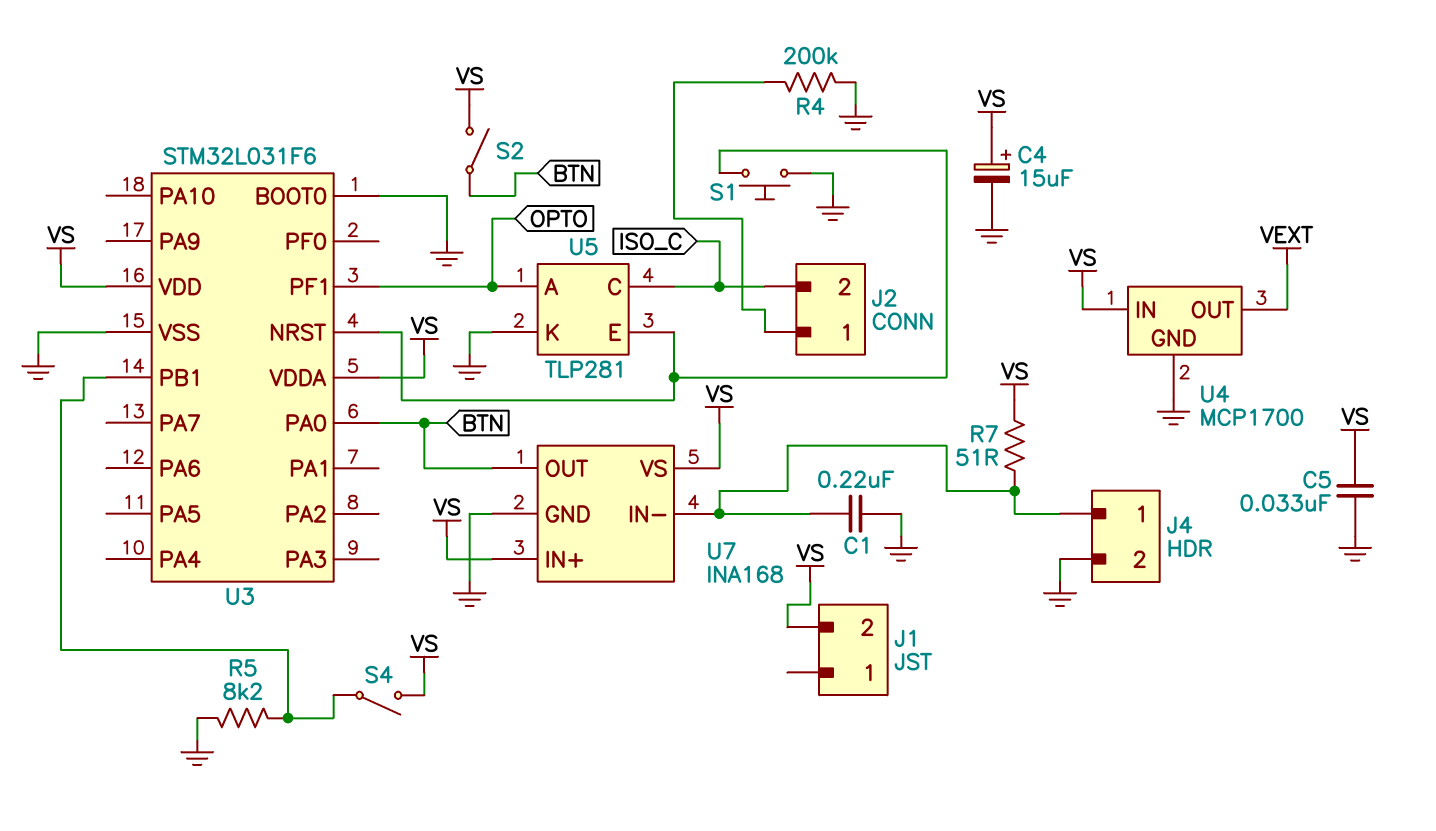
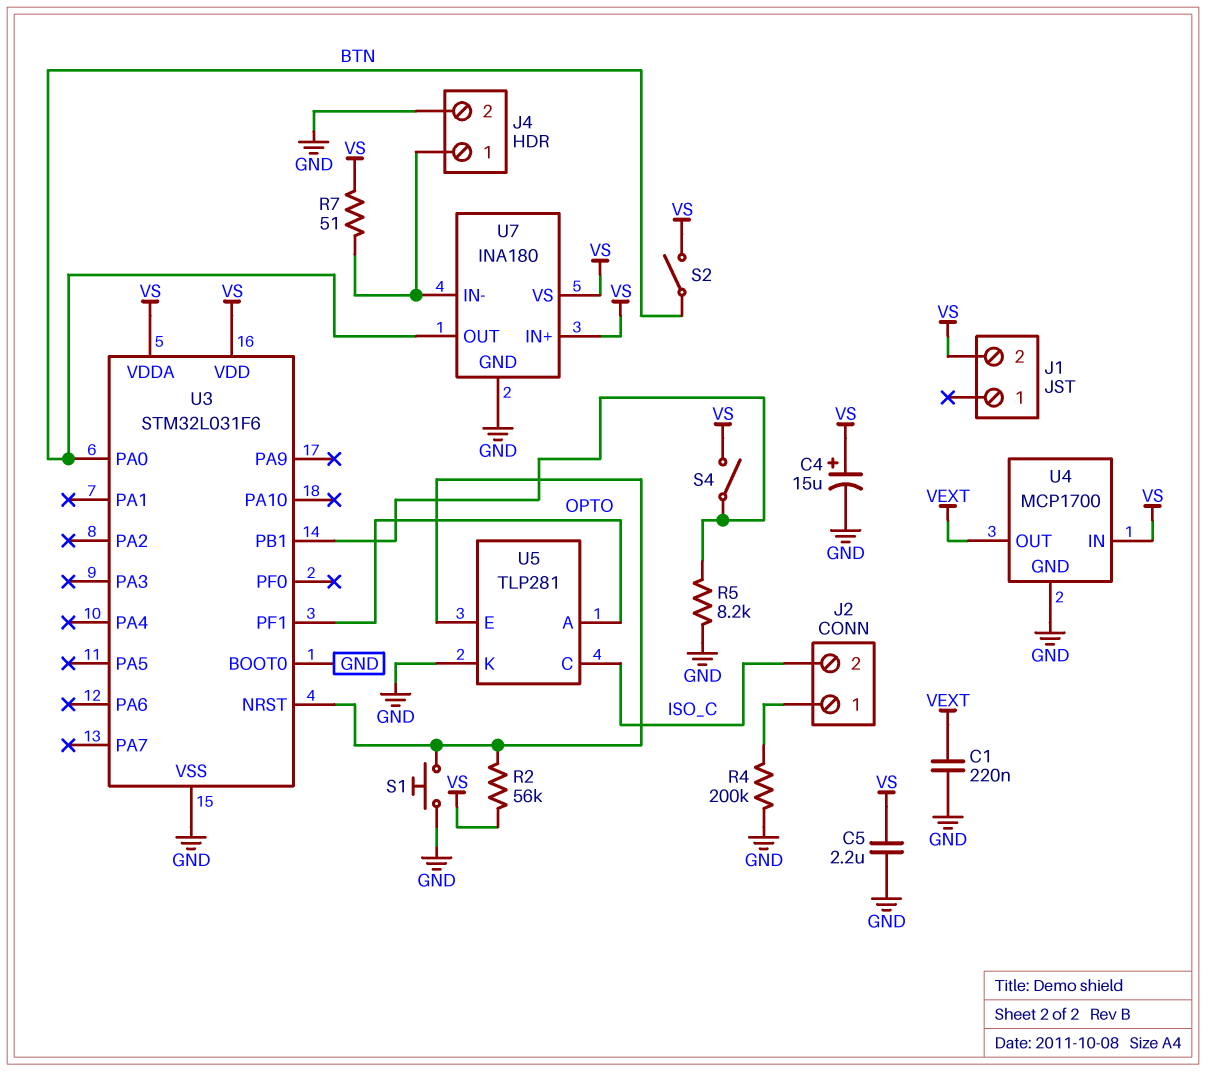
C1: 220nF (GND, J4/1) -> 220nF (GND, VEXT)
C5: 33nF (GND, VS) -> 2.2uF (GND, VS)
R2: none -> 56k (U3/NRST, VS)
U7: INA168 -> INA180

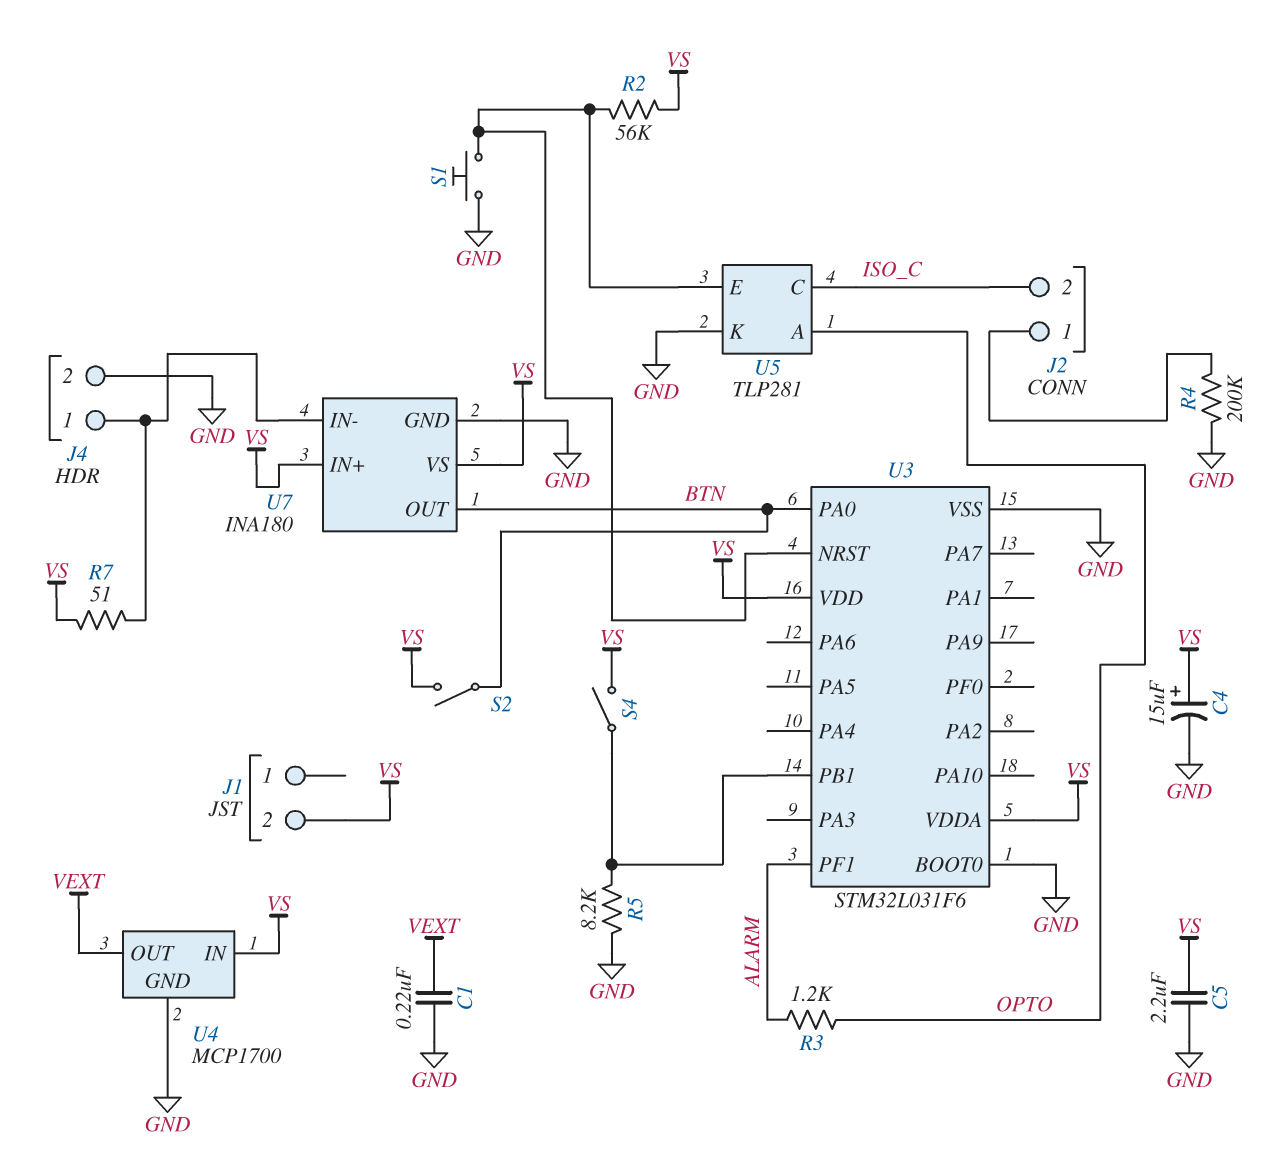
R3: none -> 1.2k (ALARM, OPTO)
U3 pin PF1: OPTO -> ALARM

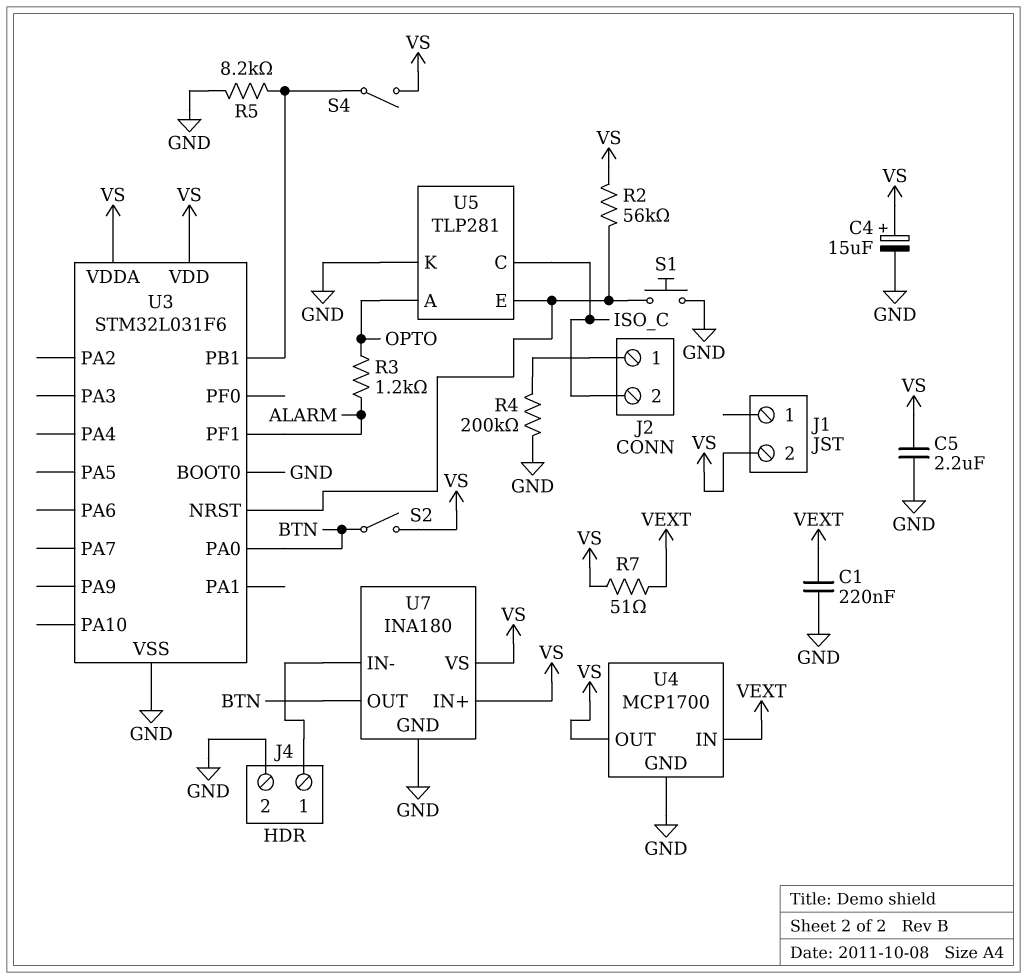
R7: 51 (J4/1, VS) -> 51 (VEXT, VS)
U4 pin IN: VS -> VEXT
U4 pin OUT: VEXT -> VS

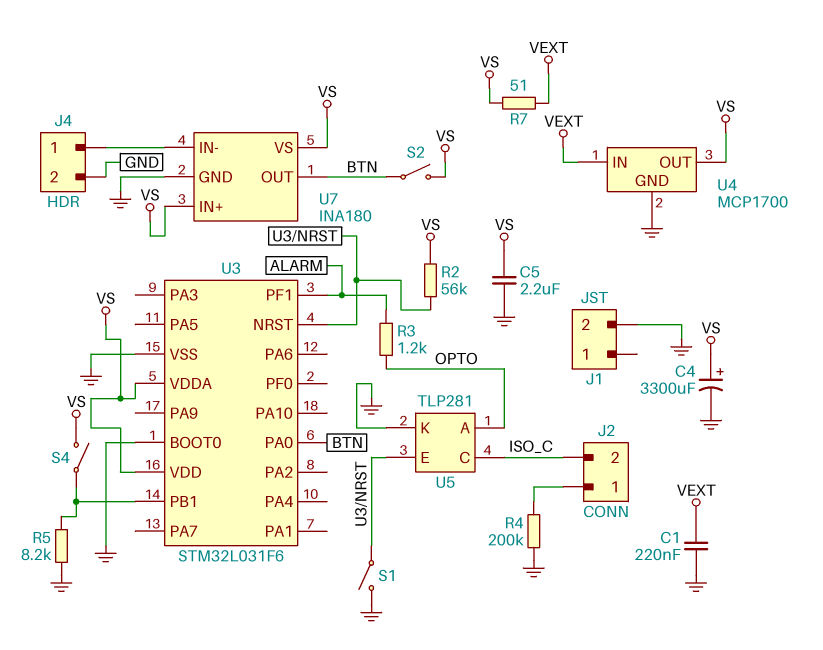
C4: 15uF (plus VS, minus GND) -> 3300uF (plus VS, minus GND)
J1 pin 2: VS -> GND
S1: button (GND, U3/NRST) -> switch (GND, U3/NRST)

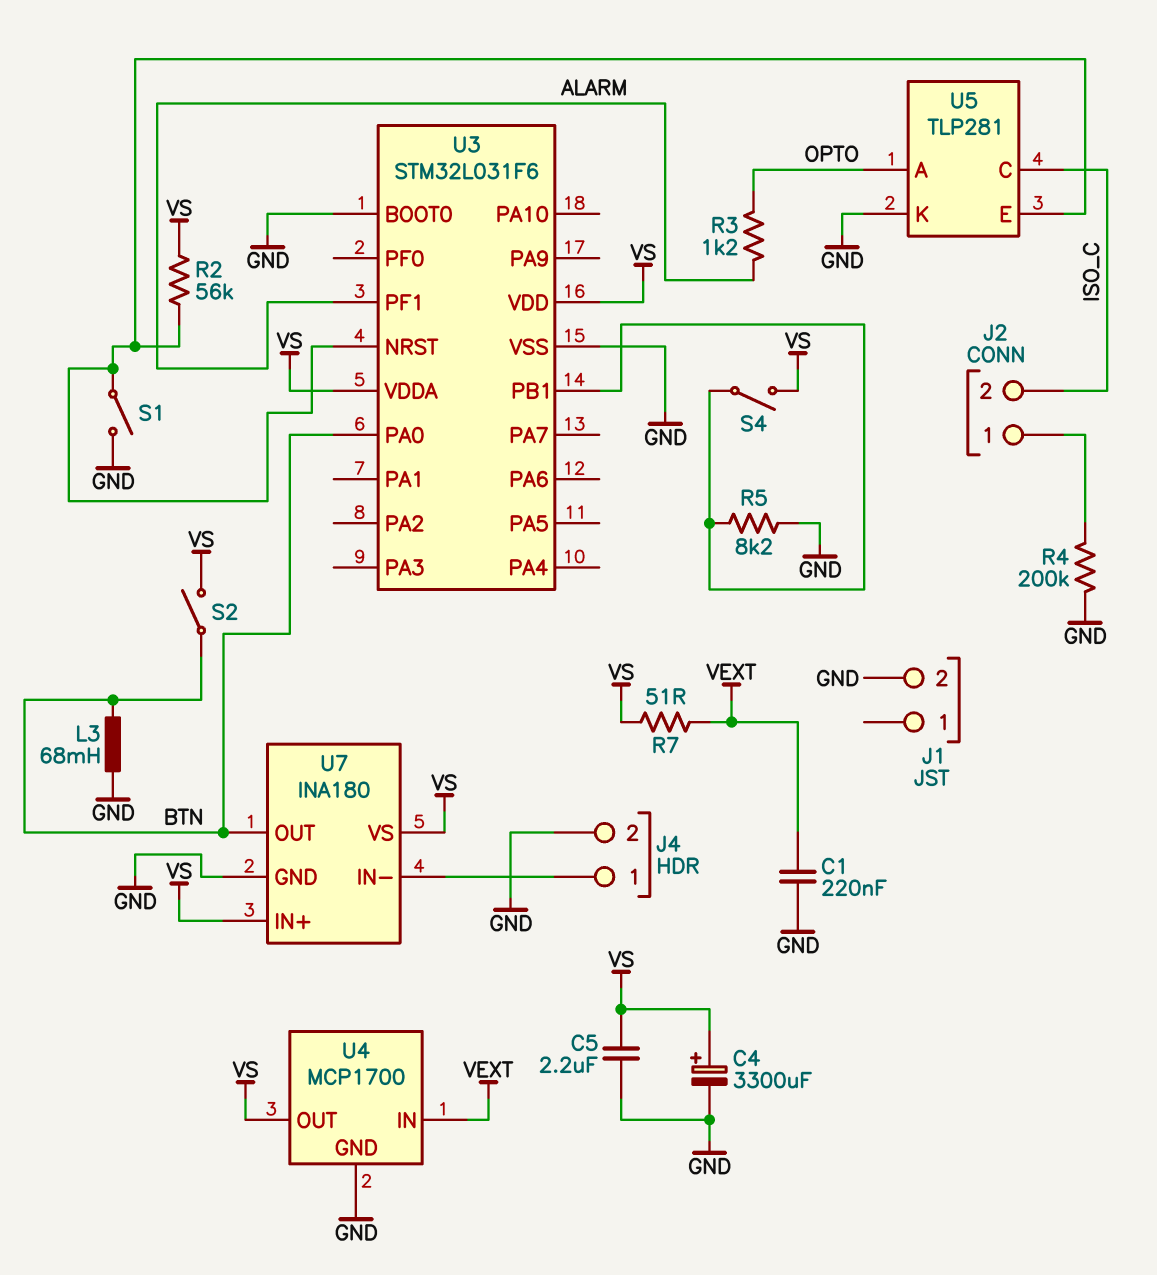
L3: none -> 68mH (BTN, GND)

